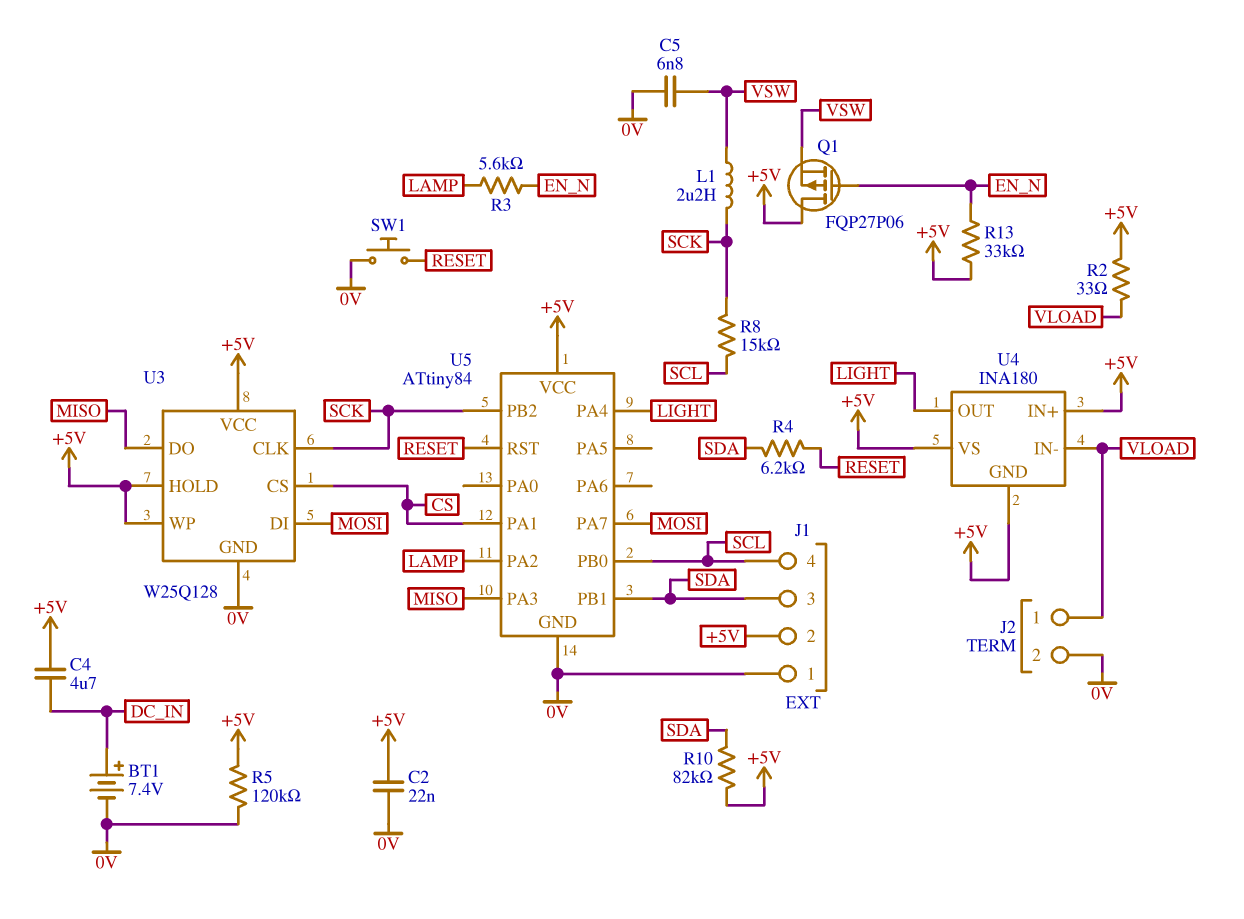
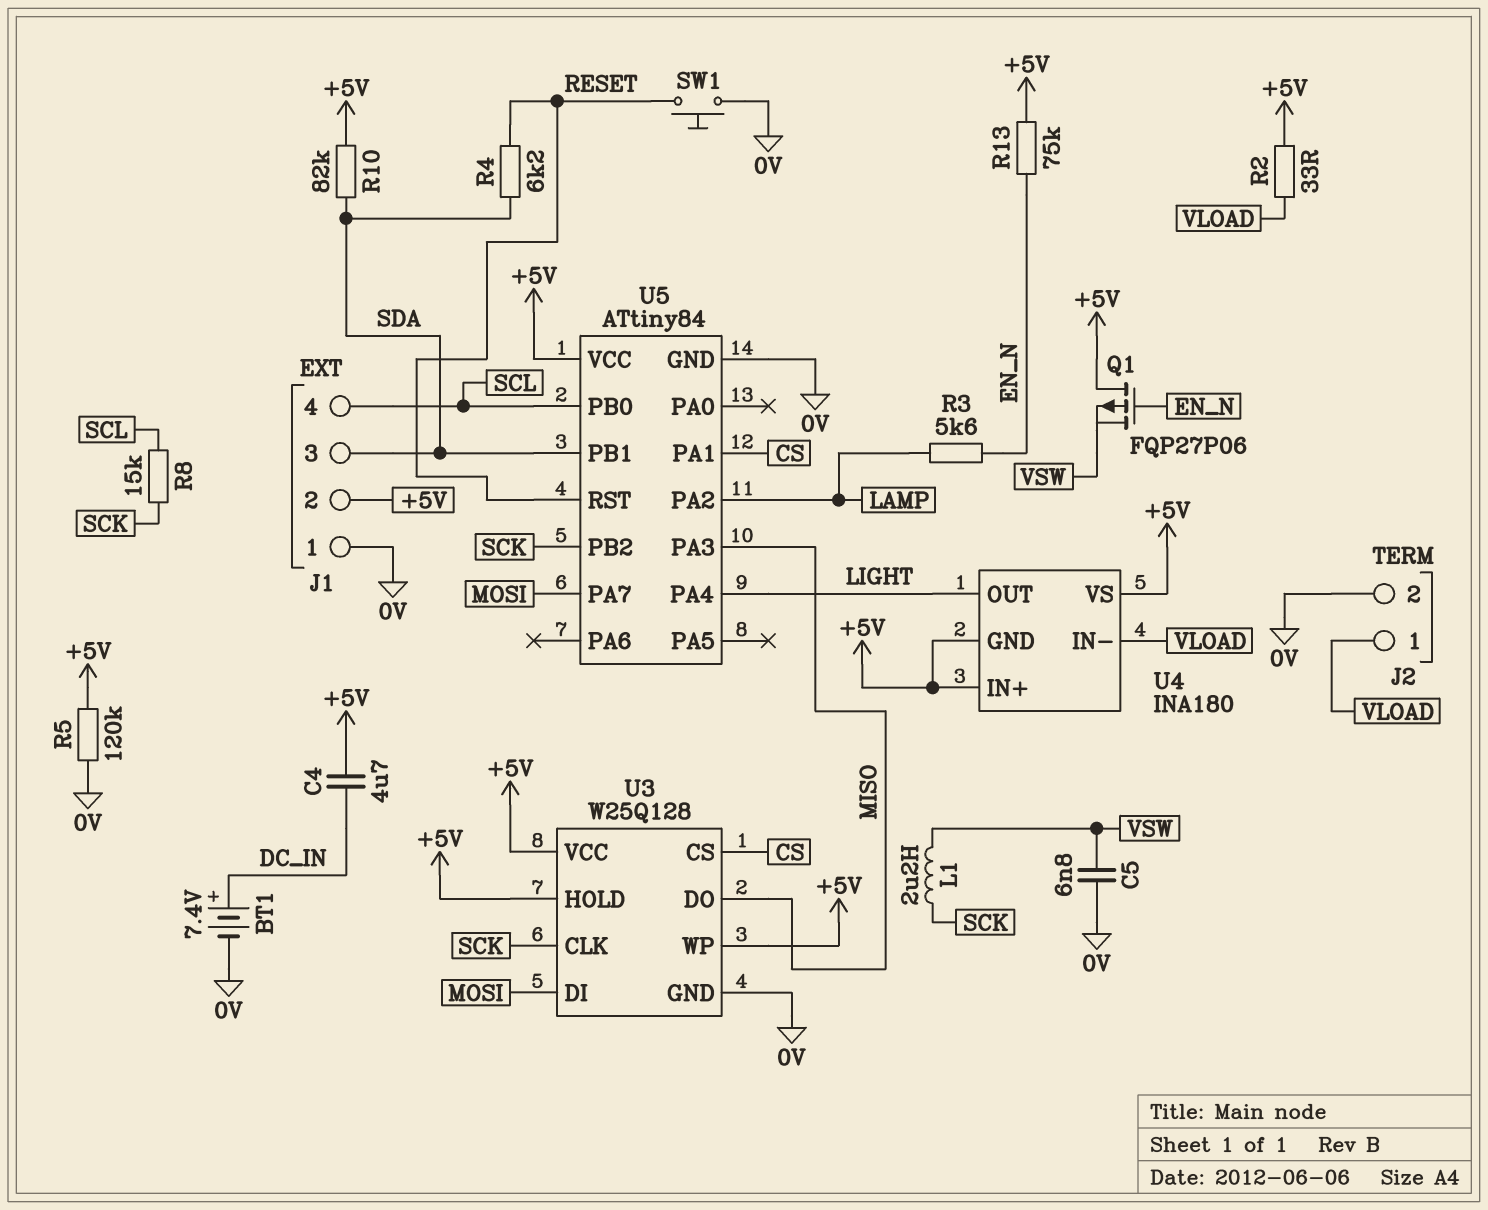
C2: 22nF (+5V, 0V) -> none
R13: 33k (+5V, EN_N) -> 75k (+5V, EN_N)

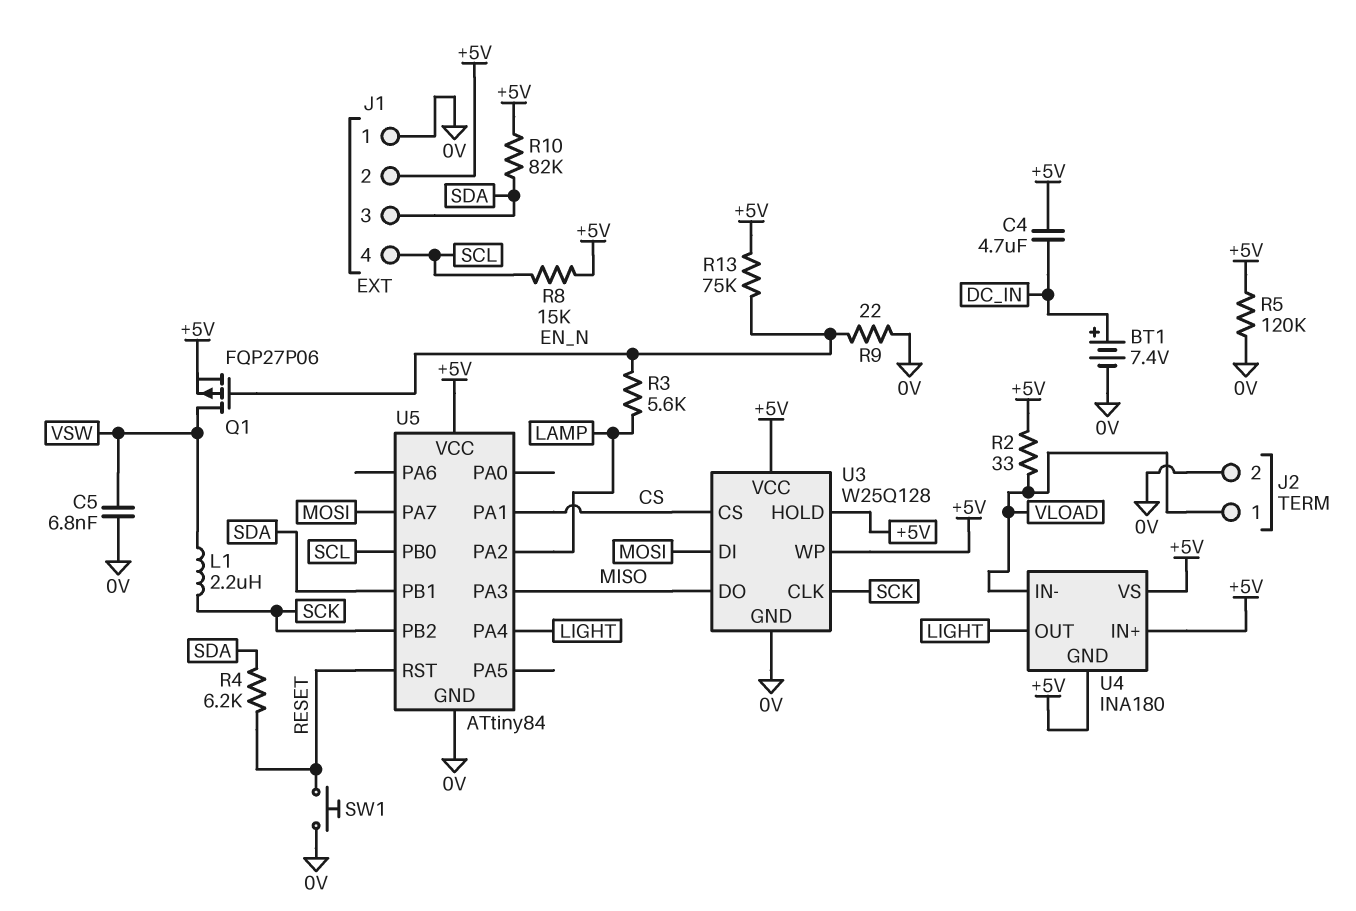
Q1: PMOS FQP27P06 (G EN_N, D +5V, S VSW) -> PMOS FQP27P06 (G EN_N, D VSW, S +5V)
R8: 15k (SCK, SCL) -> 15k (+5V, SCL)
R9: none -> 22 (0V, EN_N)

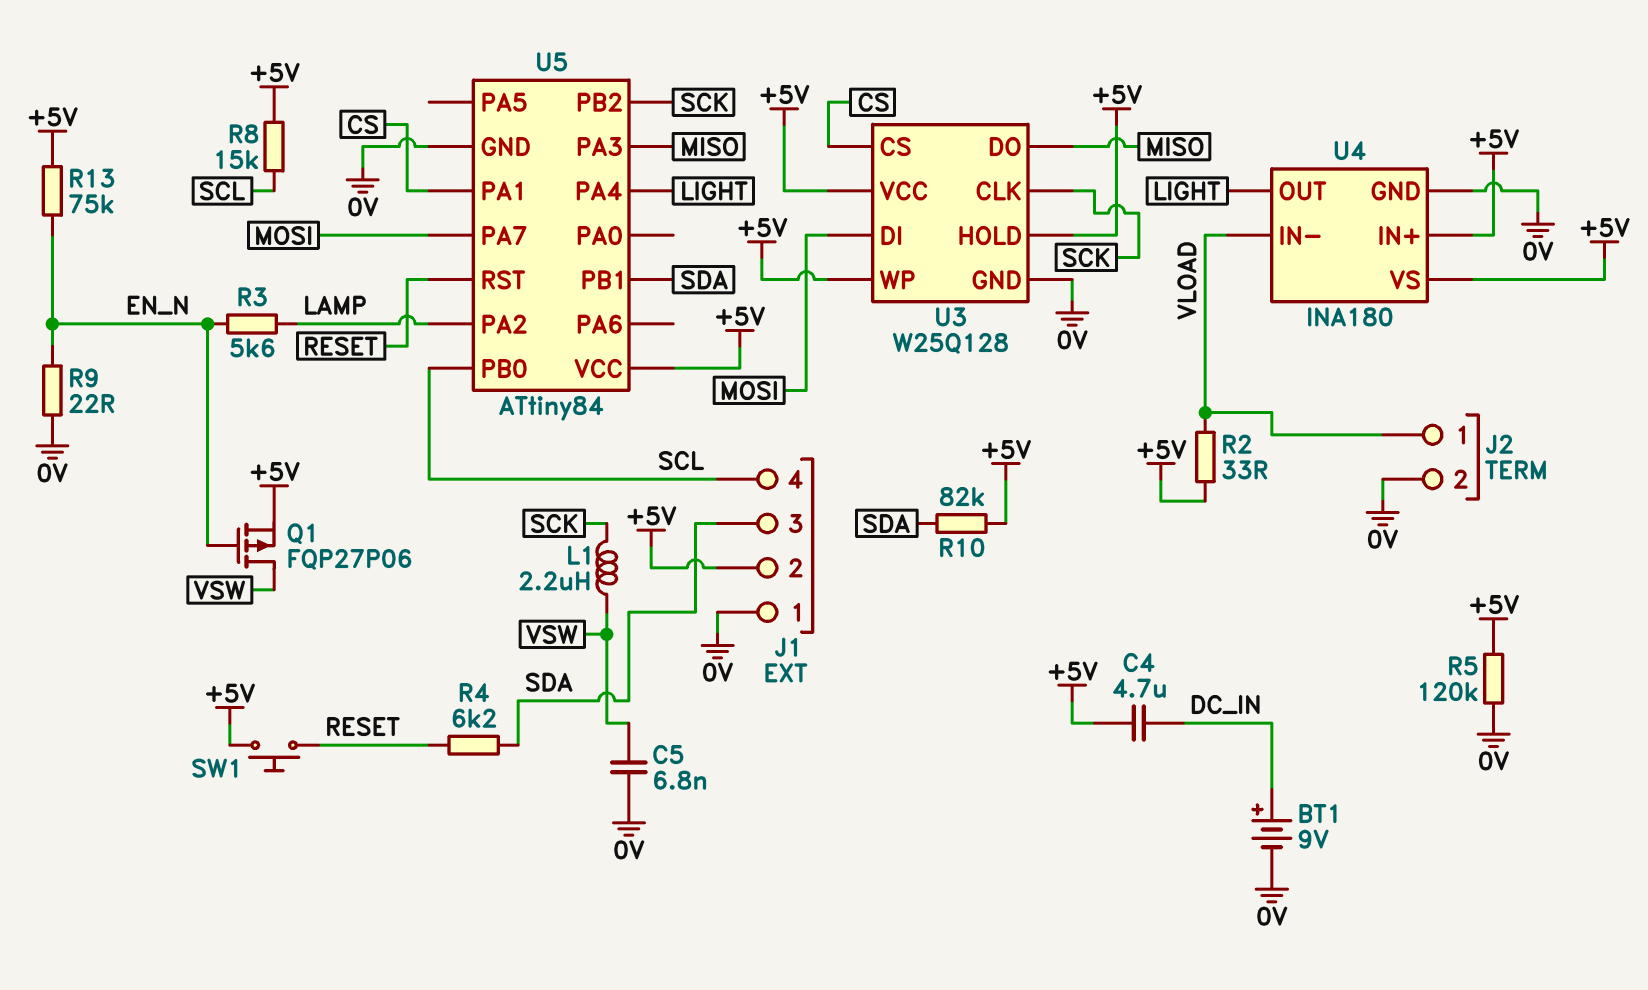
BT1: 7.4V (plus DC_IN, minus 0V) -> 9V (plus DC_IN, minus 0V)
SW1: button (0V, RESET) -> button (+5V, RESET)
U4 pin GND: +5V -> 0V

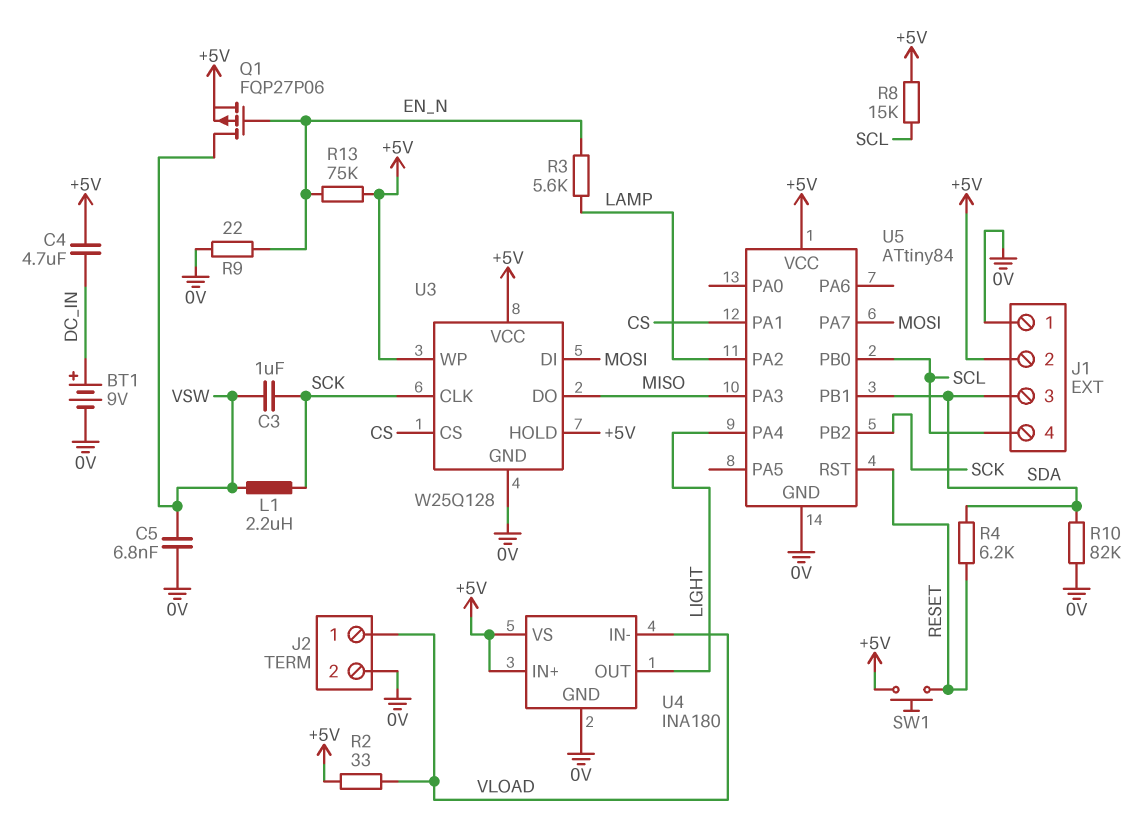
C3: none -> 1uF (SCK, VSW)
R5: 120k (+5V, 0V) -> none
R10: 82k (+5V, SDA) -> 82k (0V, SDA)

